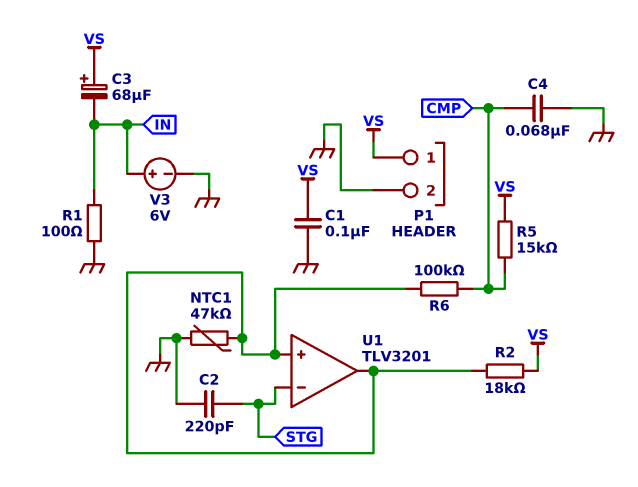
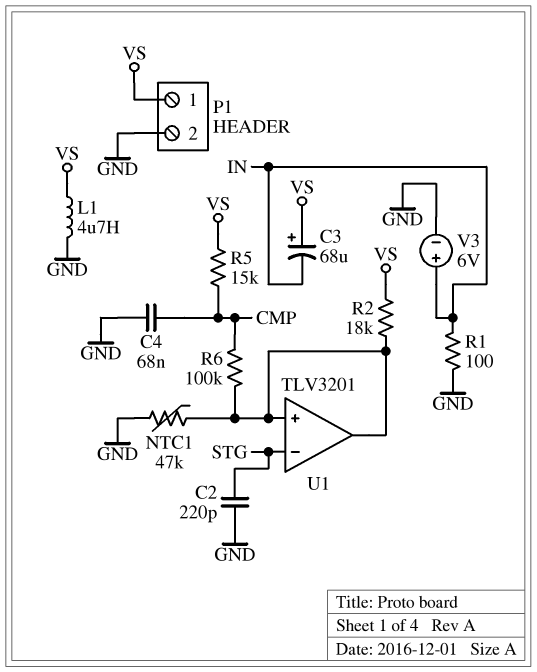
C1: 100nF (GND, VS) -> none
L1: none -> 4.7uH (GND, VS)

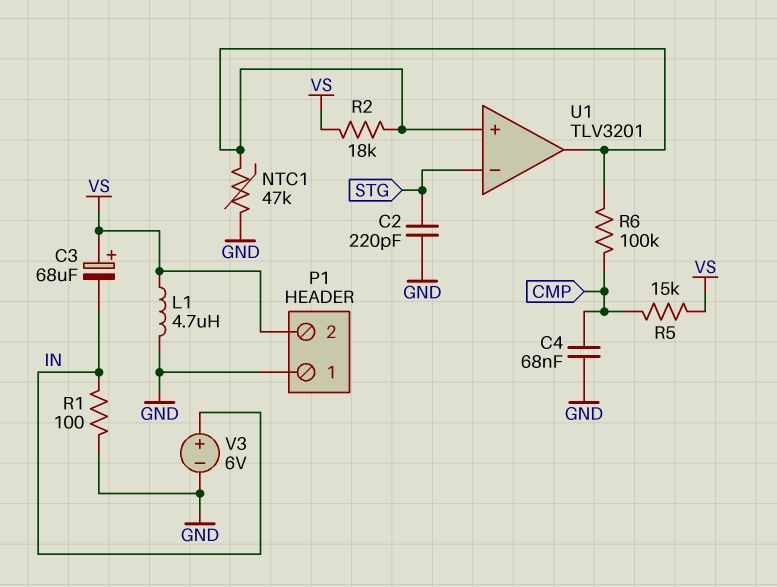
P1 pin 1: VS -> GND
P1 pin 2: GND -> VS

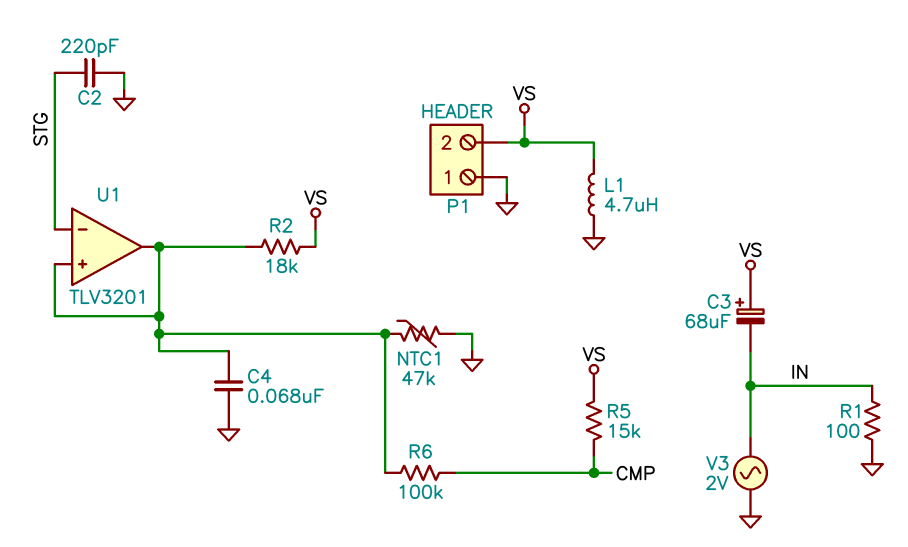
C4: 68nF (CMP, GND) -> 68nF (GND, U1/in+)
V3: 6V (plus IN, minus GND) -> AC 2V (GND, IN)

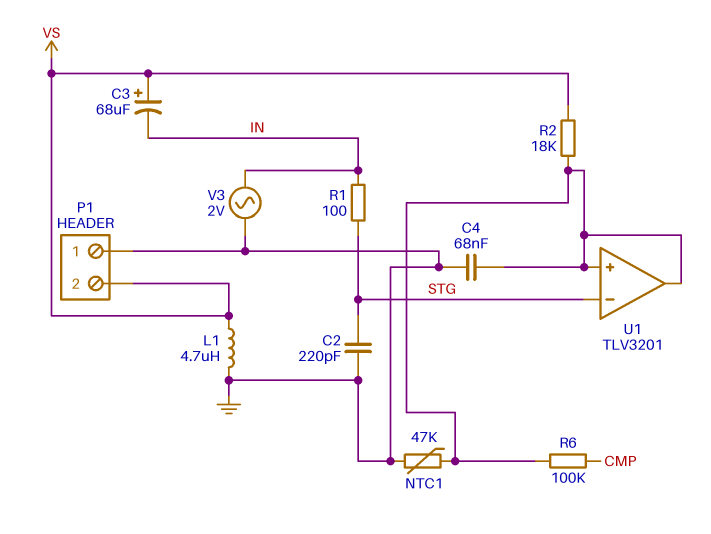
R1: 100 (GND, IN) -> 100 (IN, STG)
R5: 15k (CMP, VS) -> none

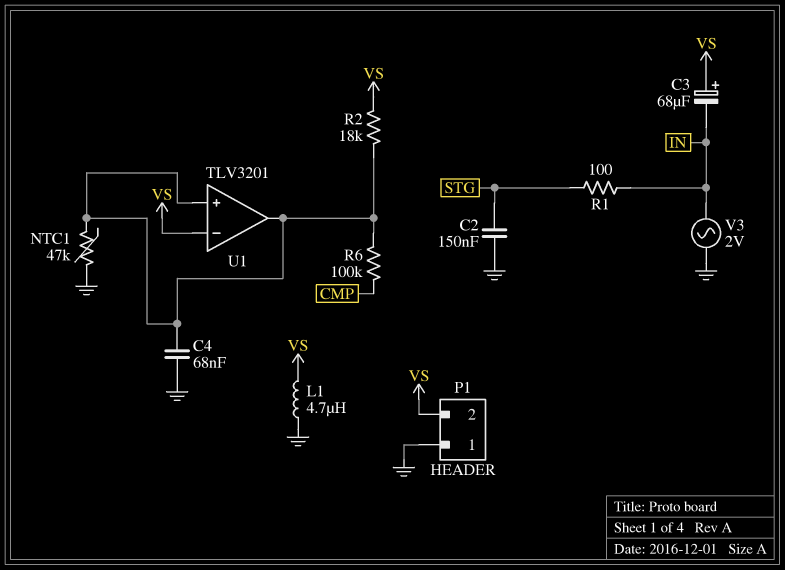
C2: 220pF (GND, STG) -> 150nF (GND, STG)
U1 pin in-: STG -> VS

